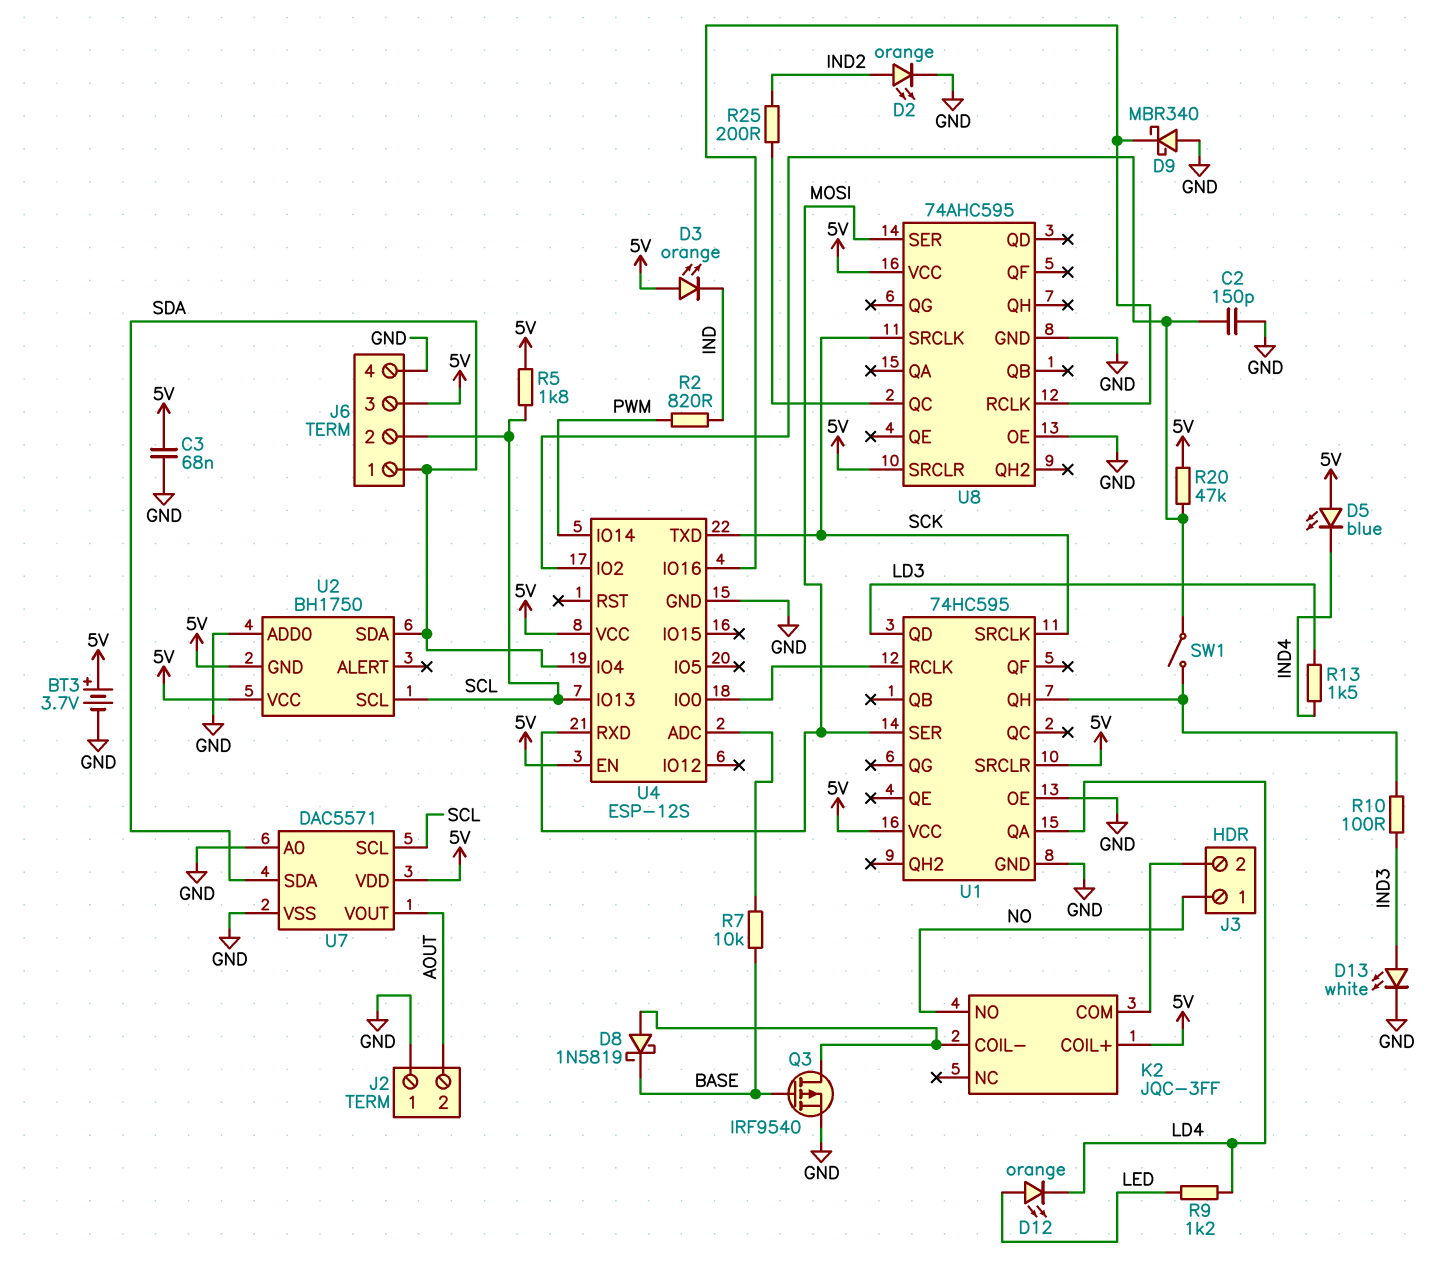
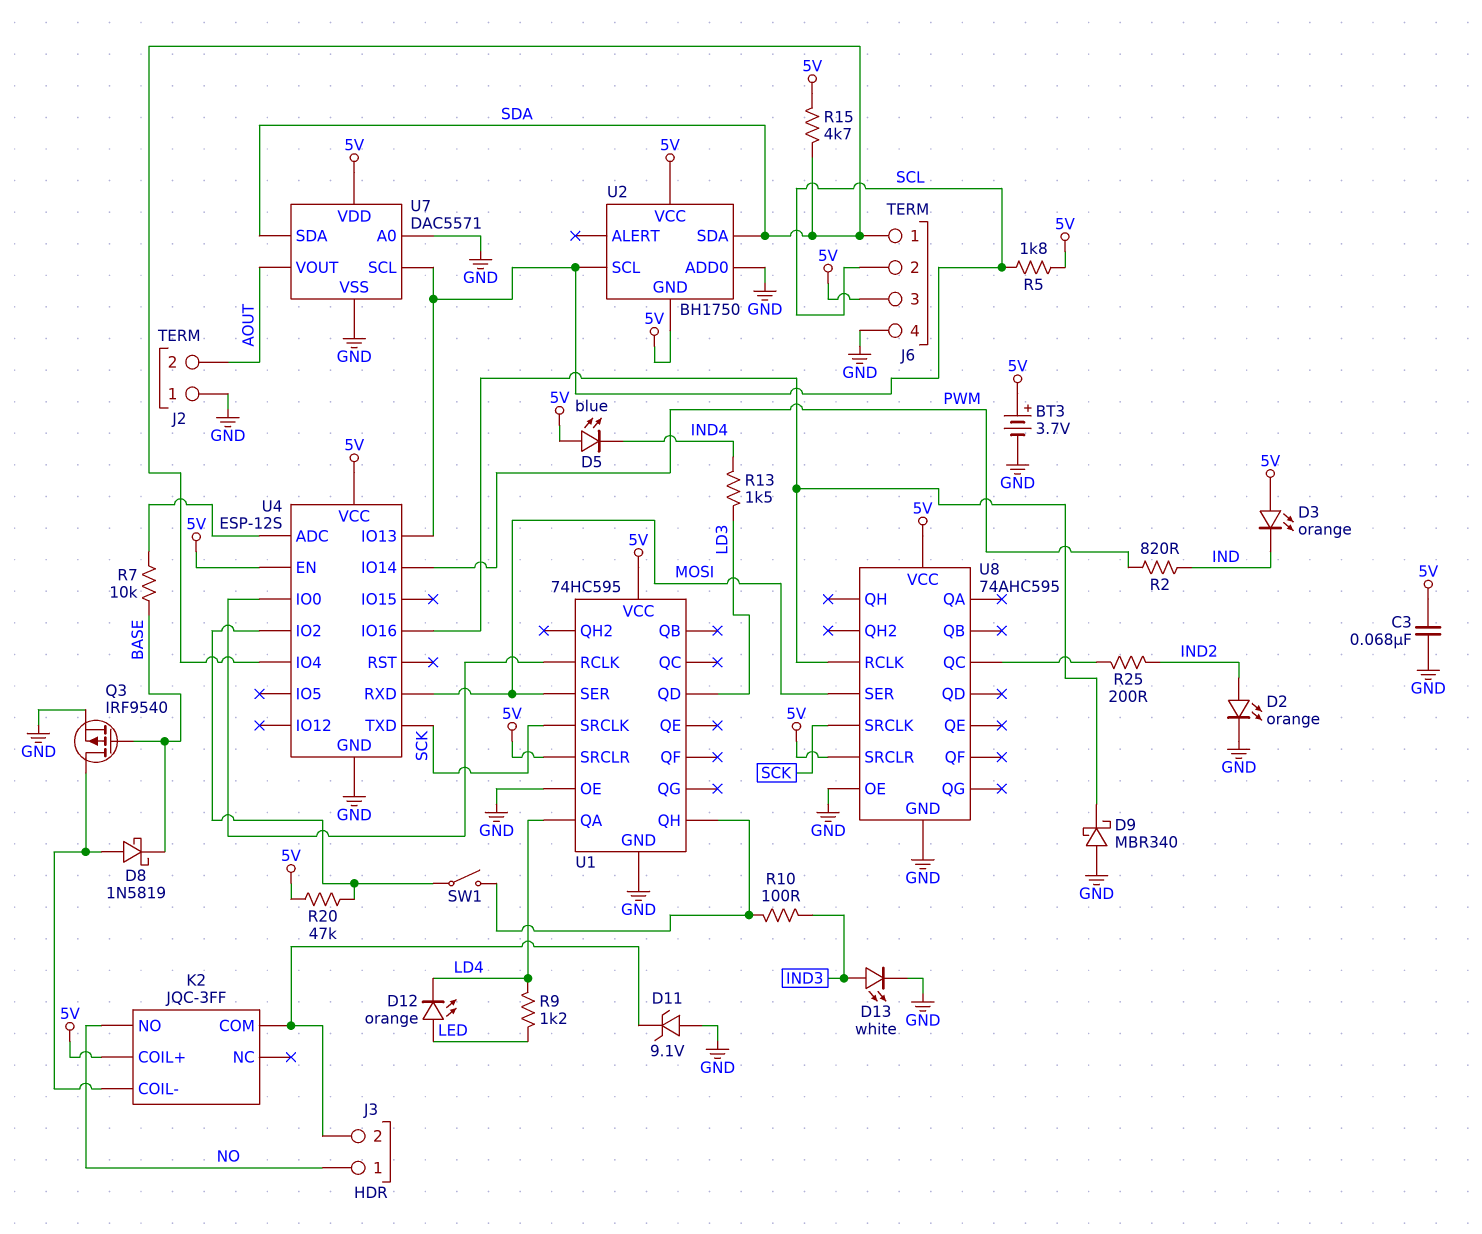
C2: 150pF (GND, U4/IO2) -> none
D11: none -> zener 9.1V (A GND, K J3/2)
R15: none -> 4.7k (5V, SDA)

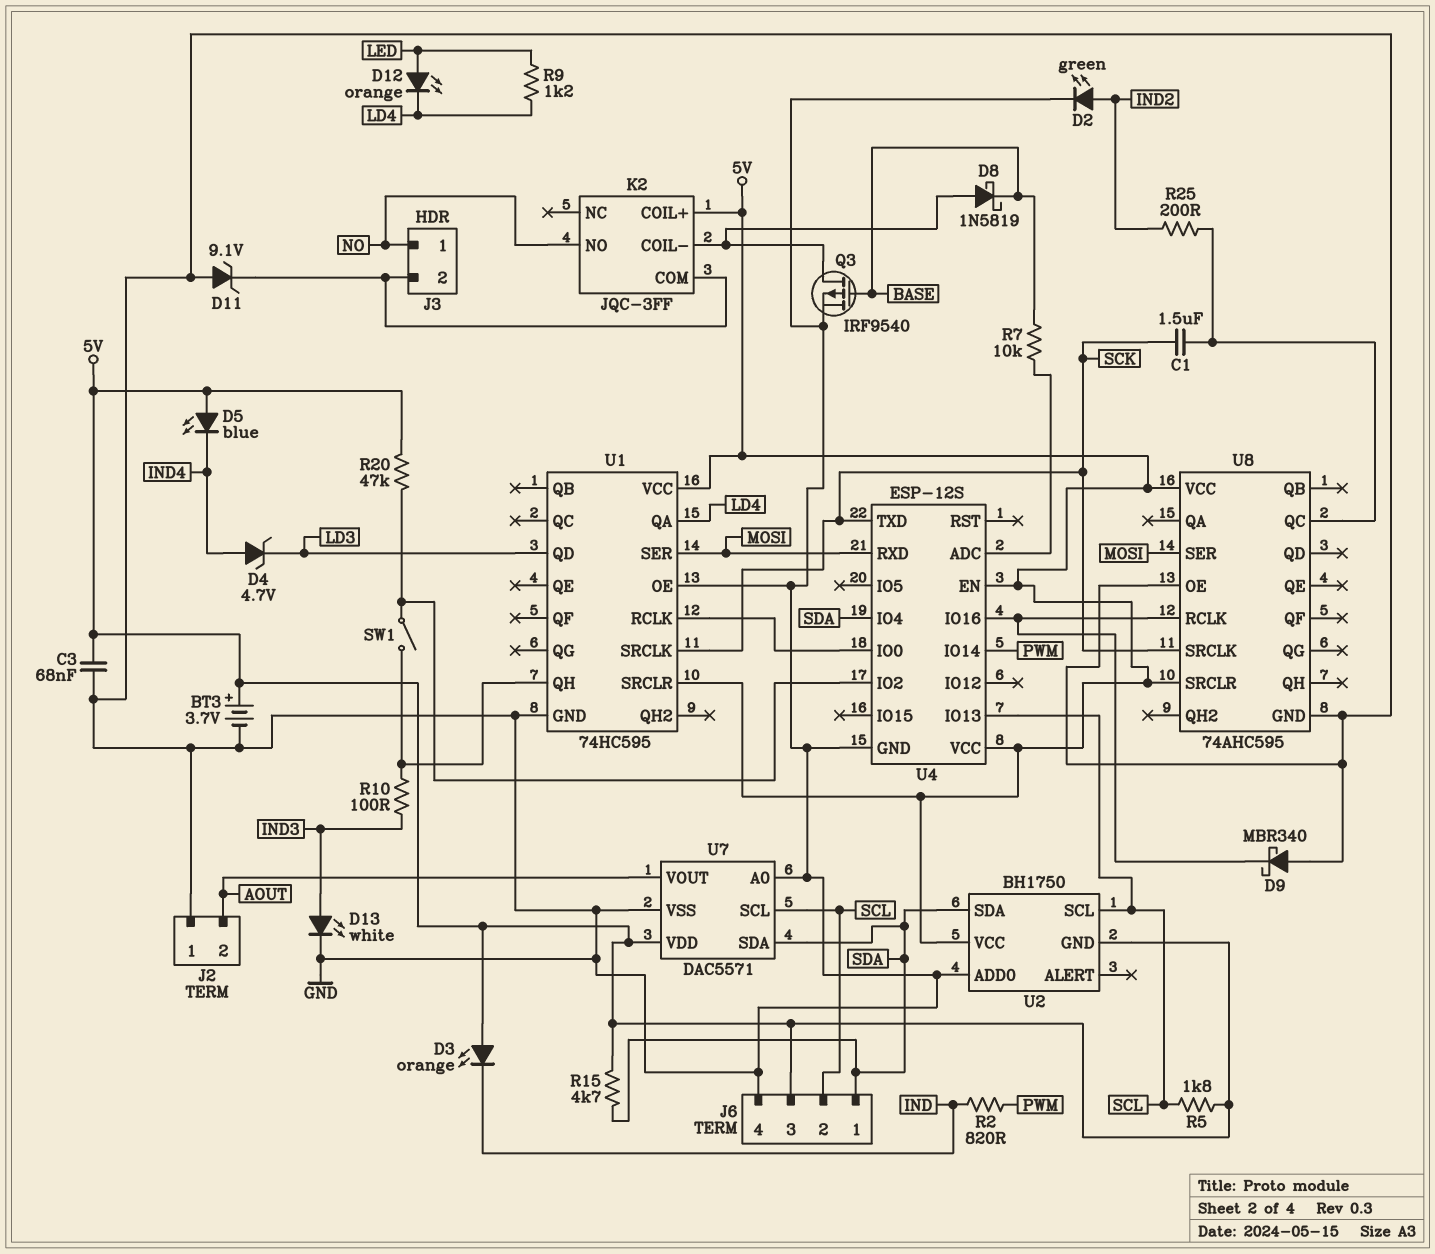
C1: none -> 1.5uF (SCK, U8/QC)
D2: LED orange (A IND2, K GND) -> LED green (A IND2, K GND)
D4: none -> zener 4.7V (A IND4, K LD3)
R13: 1.5k (IND4, LD3) -> none

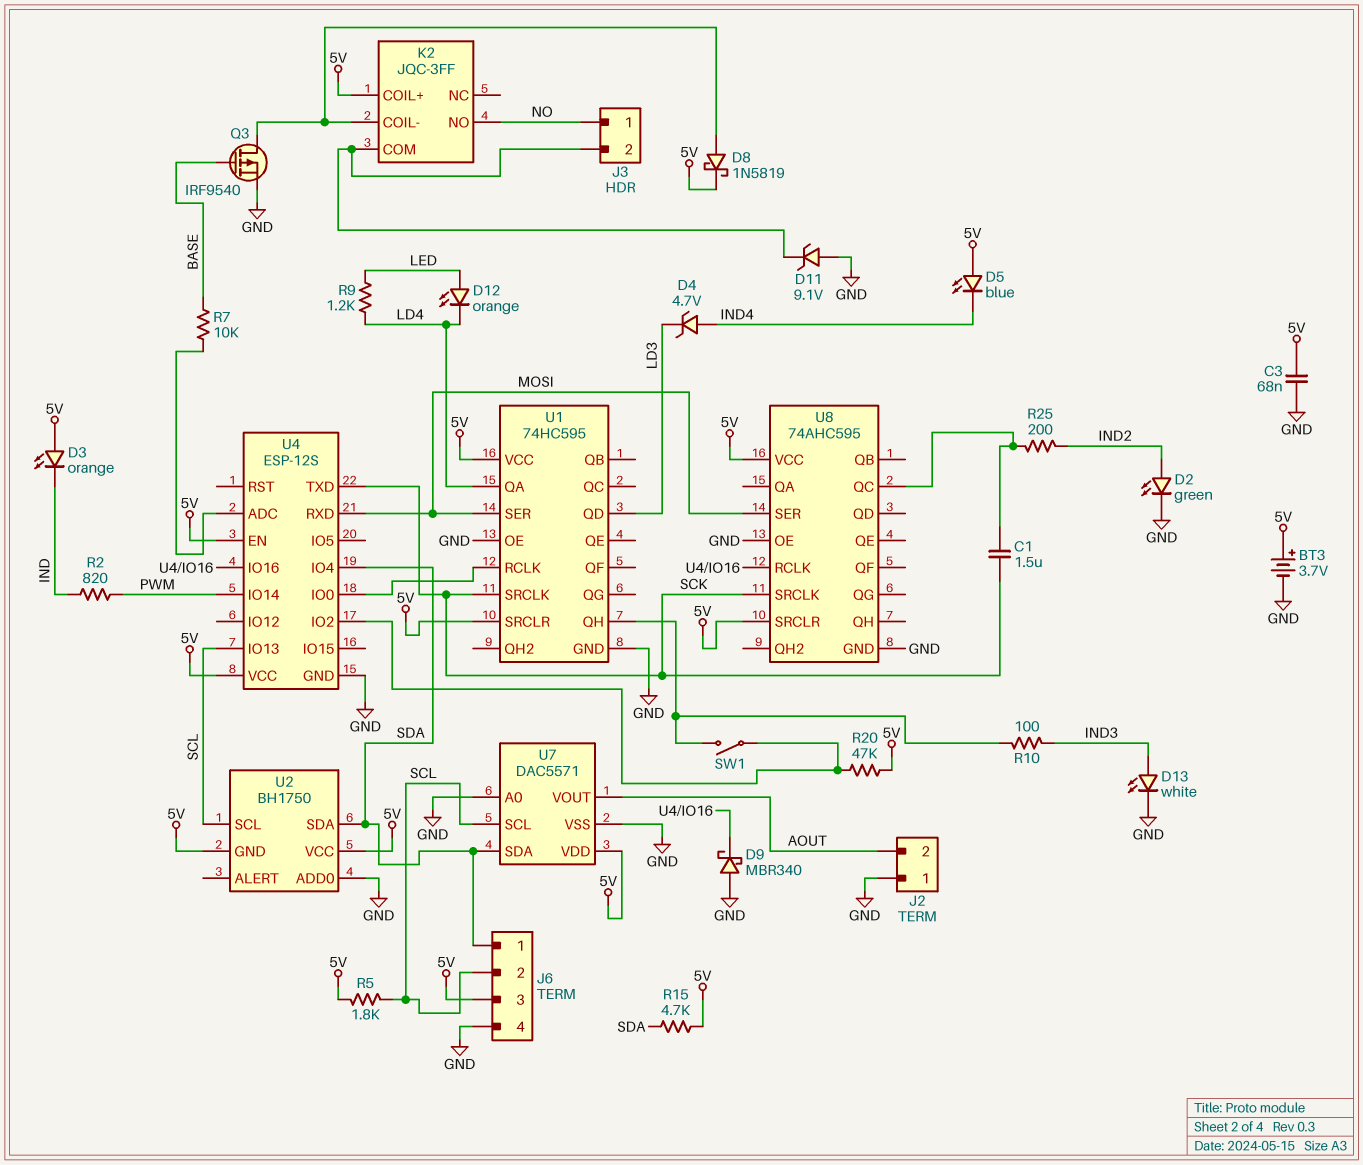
D8: schottky 1N5819 (A K2/COIL-, K BASE) -> schottky 1N5819 (A K2/COIL-, K 5V)

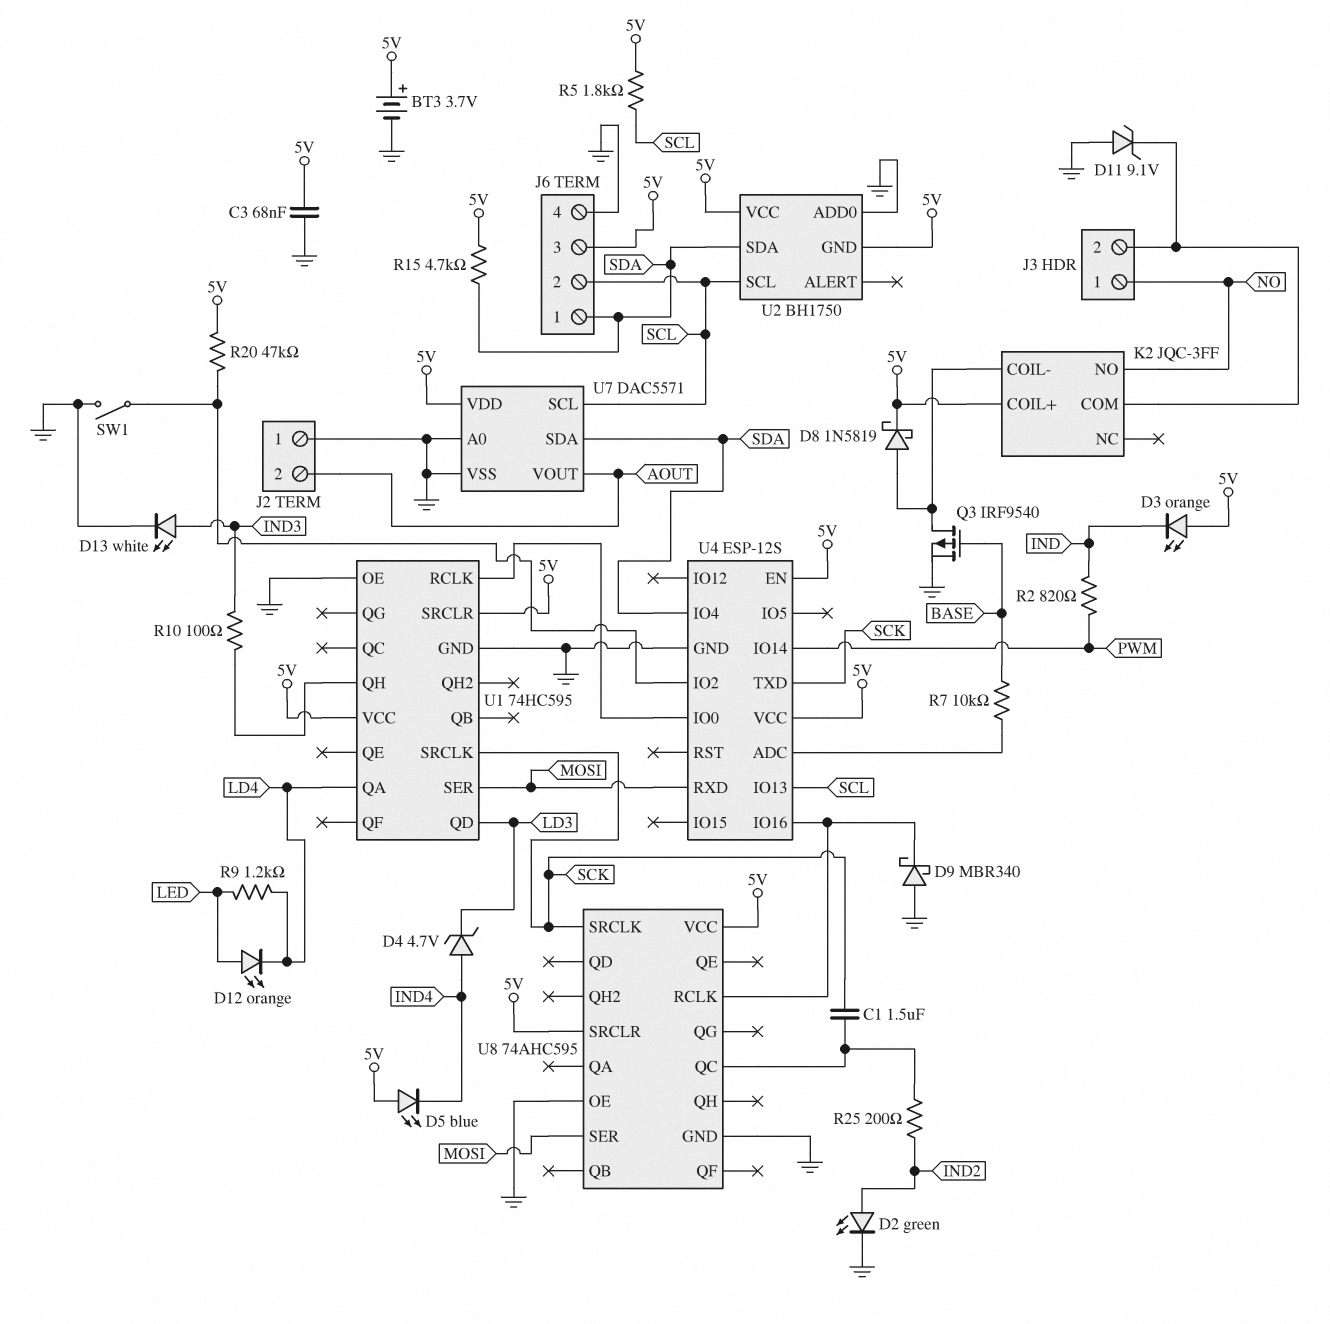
SW1: switch (U1/QH, U4/IO2) -> switch (GND, U4/IO2)

